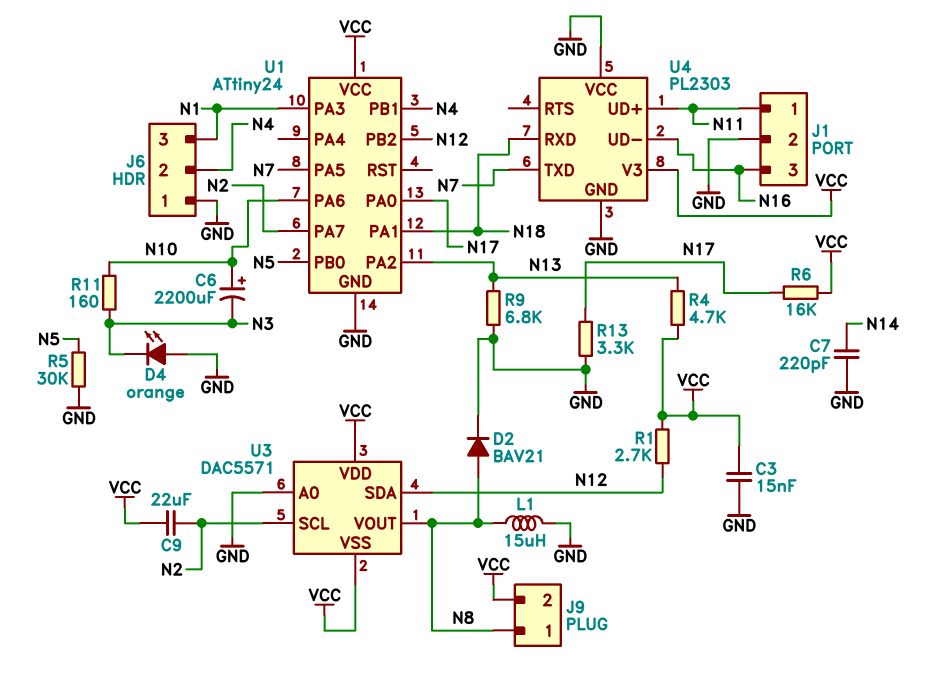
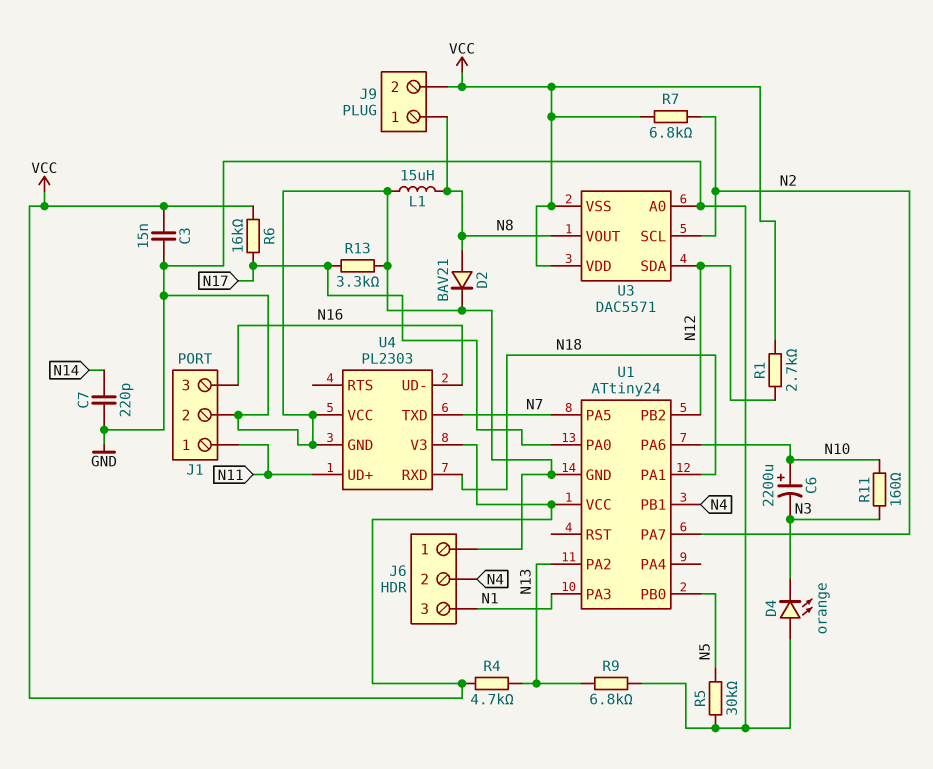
C9: 22uF (N2, VCC) -> none
R7: none -> 6.8k (N2, VCC)

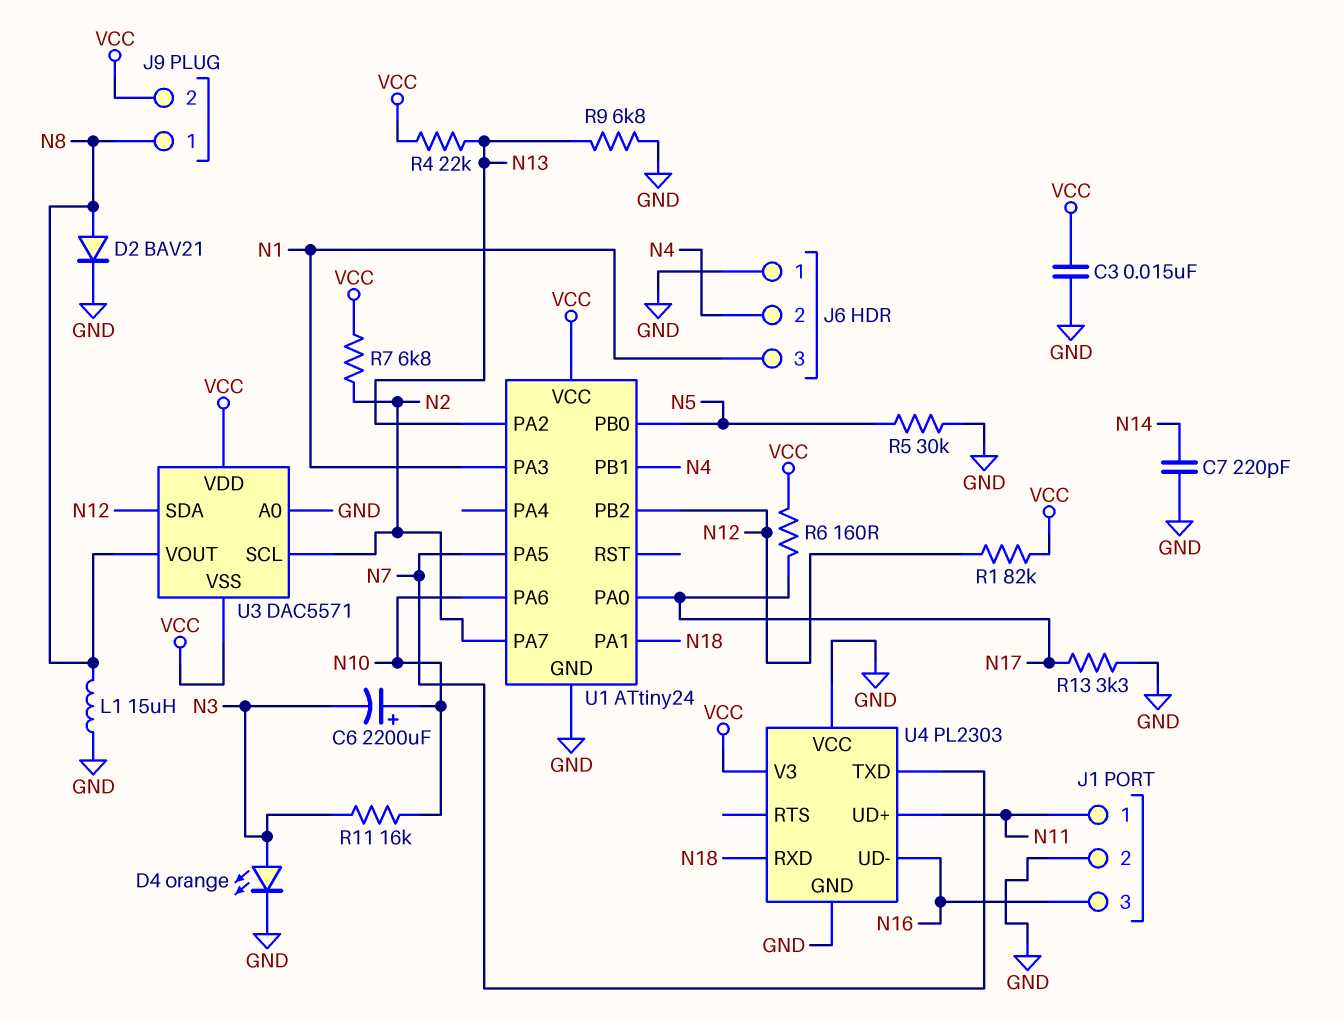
D4: LED orange (A GND, K N3) -> LED orange (A N3, K GND)
R1: 2.7k (N12, VCC) -> 82k (N12, VCC)
R4: 4.7k (N13, VCC) -> 22k (N13, VCC)
R6: 16k (N17, VCC) -> 160 (N17, VCC)
R11: 160 (N3, N10) -> 16k (N3, N10)

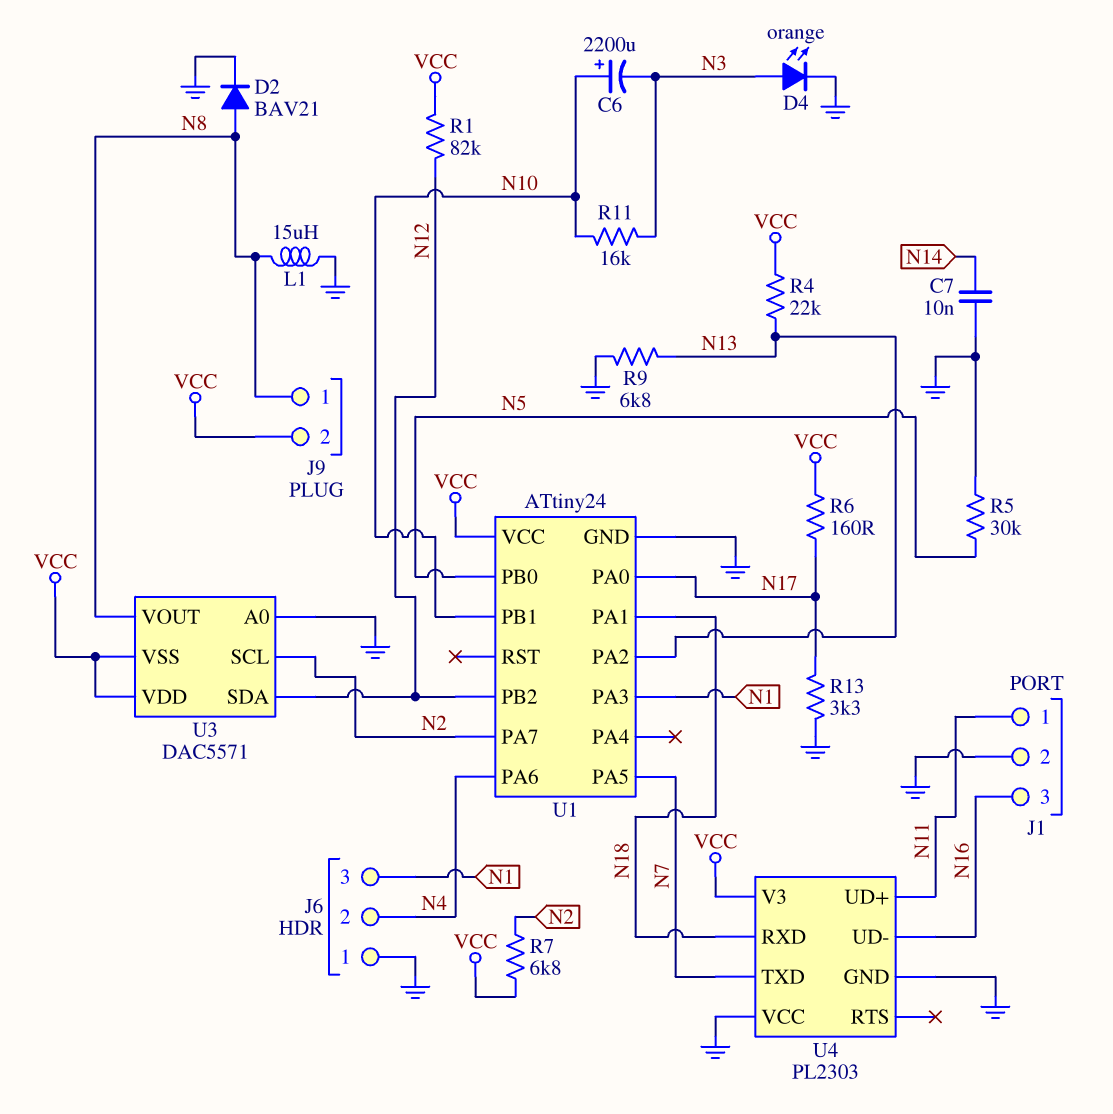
C3: 15nF (GND, VCC) -> none
C7: 220pF (GND, N14) -> 10nF (GND, N14)
U1 pin PA6: N10 -> N4
U1 pin PB1: N4 -> N10

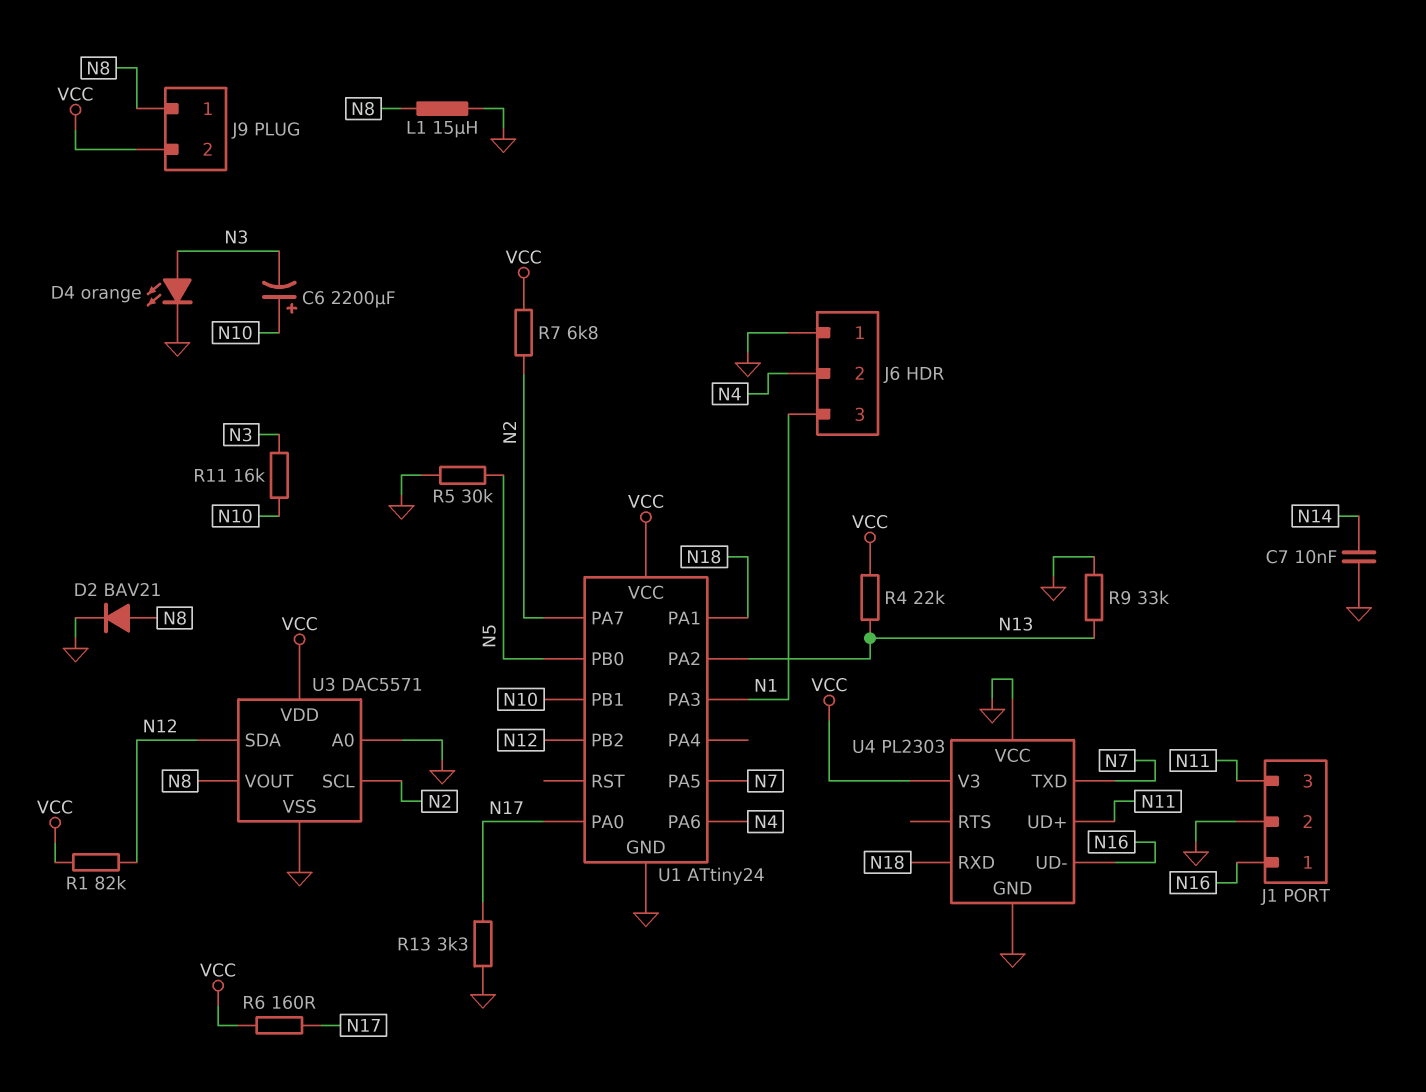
J1 pin 1: N11 -> N16
J1 pin 3: N16 -> N11
R9: 6.8k (GND, N13) -> 33k (GND, N13)
U3 pin VSS: VCC -> GND

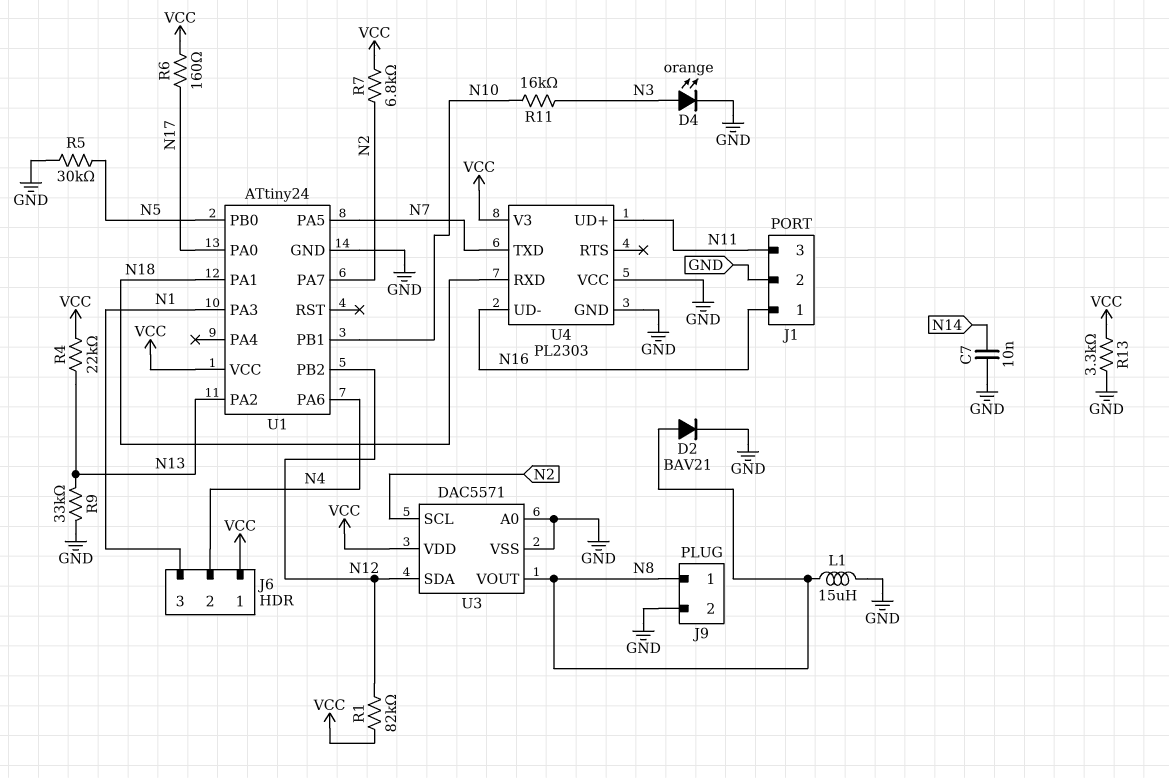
C6: 2200uF (plus N10, minus N3) -> none
J6 pin 1: GND -> VCC
J9 pin 2: VCC -> GND
R13: 3.3k (GND, N17) -> 3.3k (GND, VCC)

